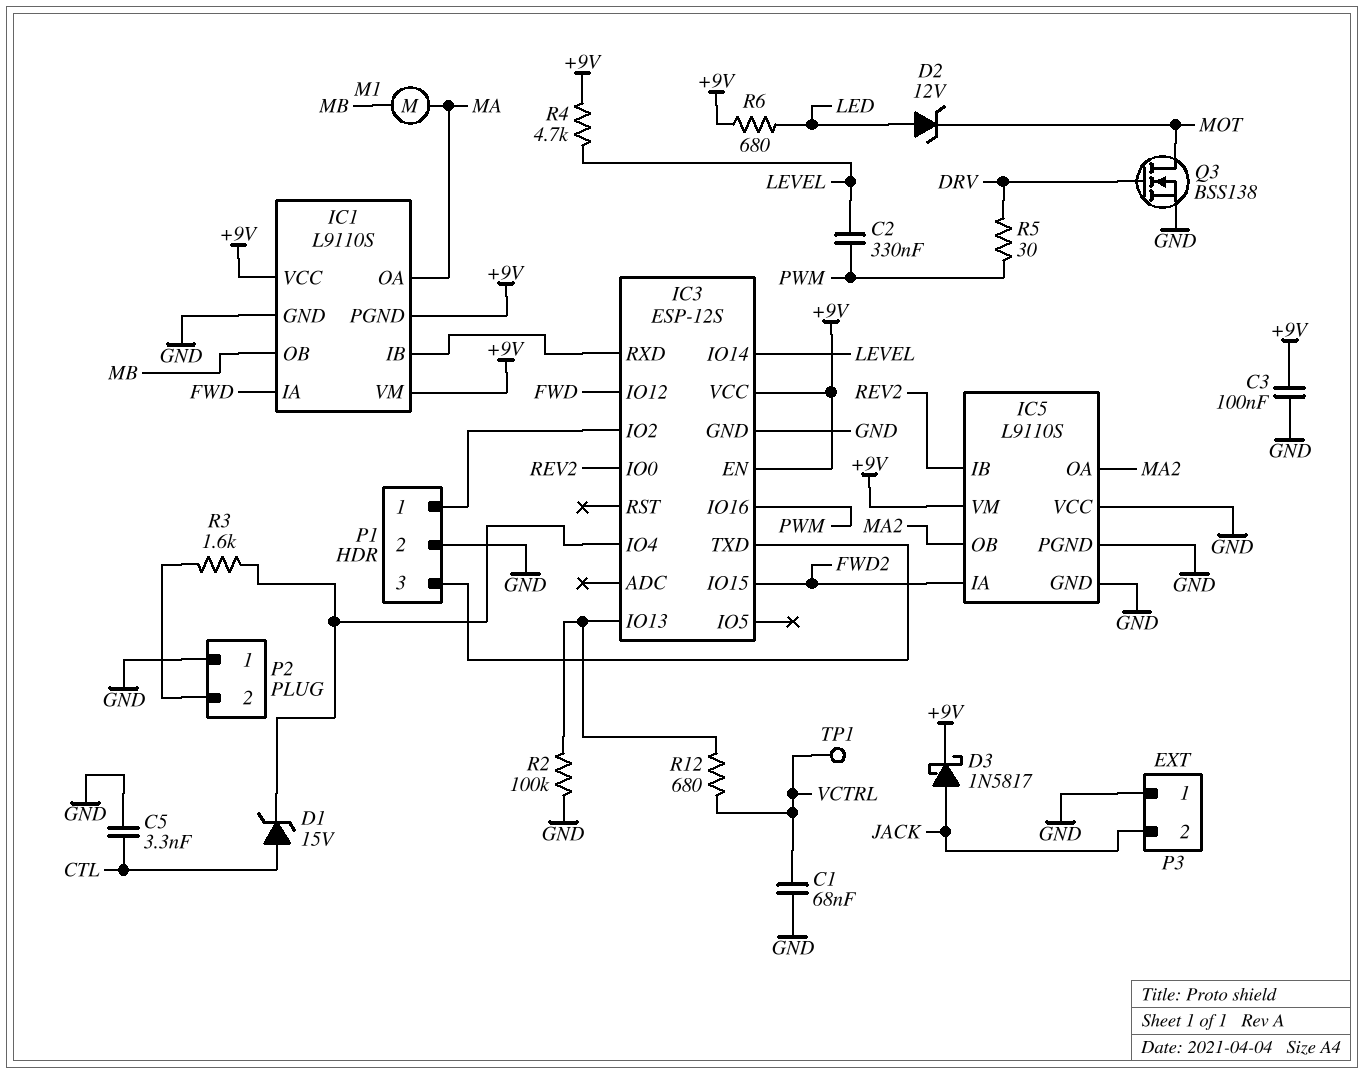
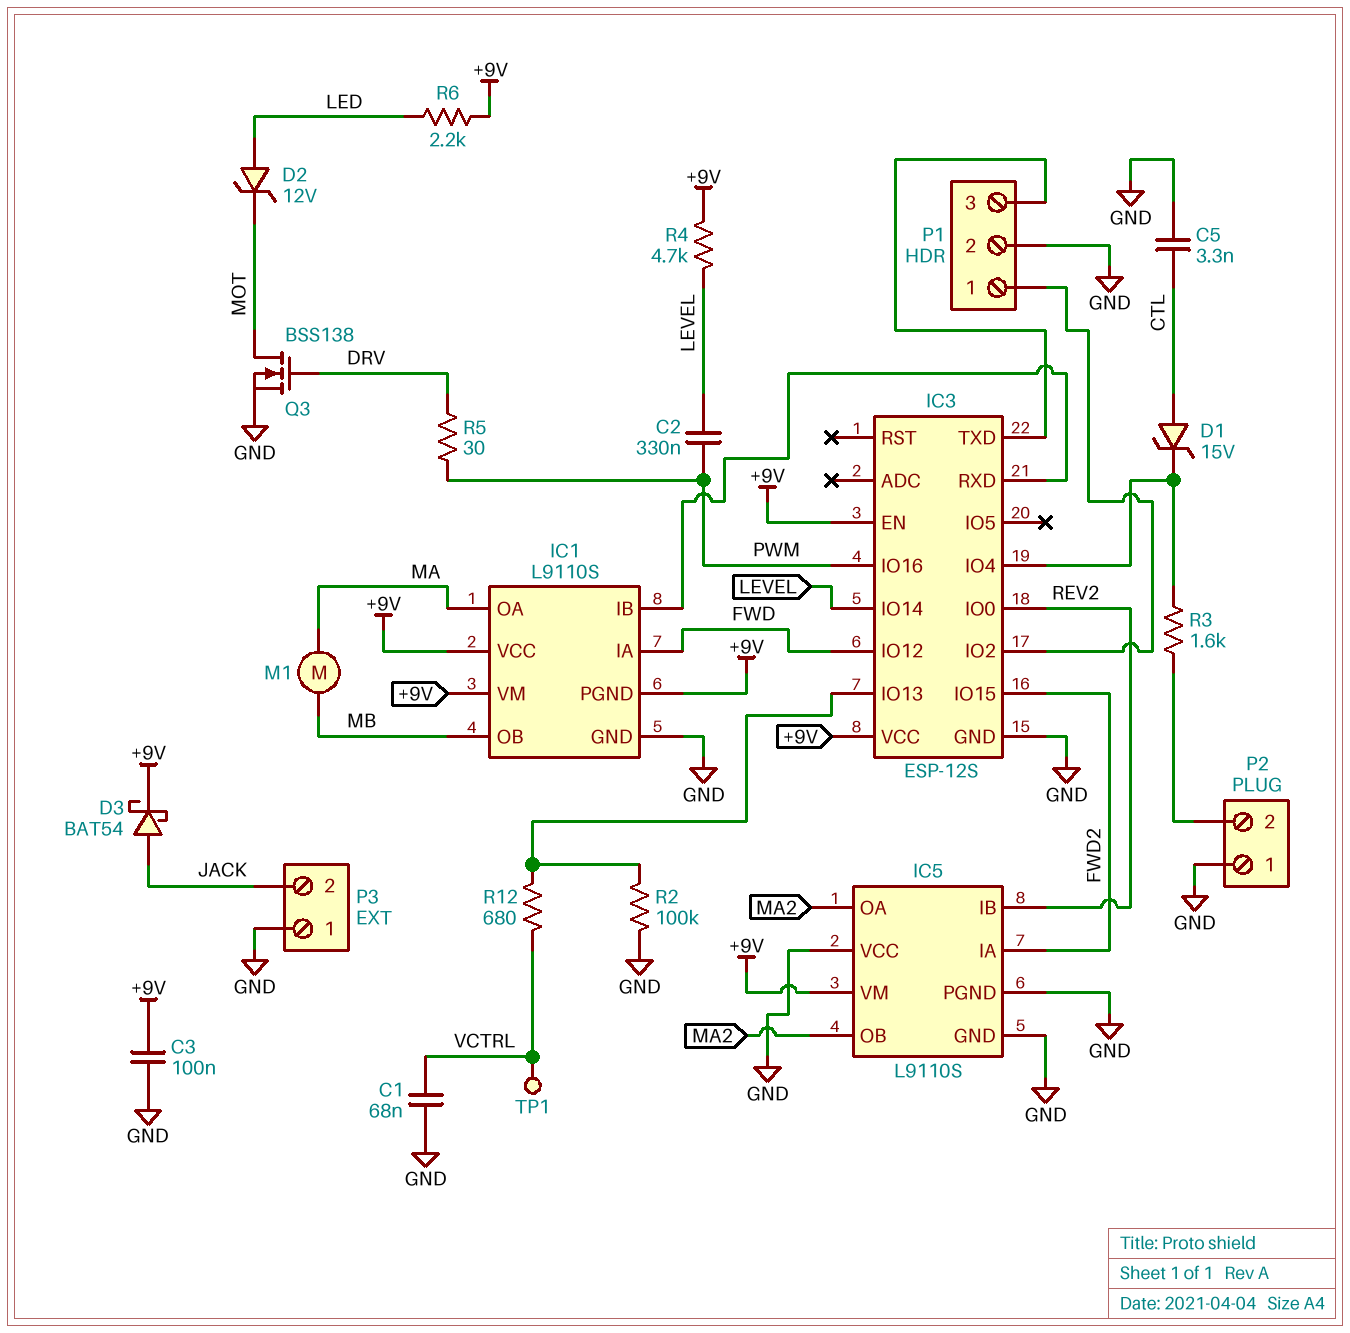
D3: schottky 1N5817 (A JACK, K +9V) -> schottky BAT54 (A JACK, K +9V)
R6: 680 (+9V, LED) -> 2.2k (+9V, LED)

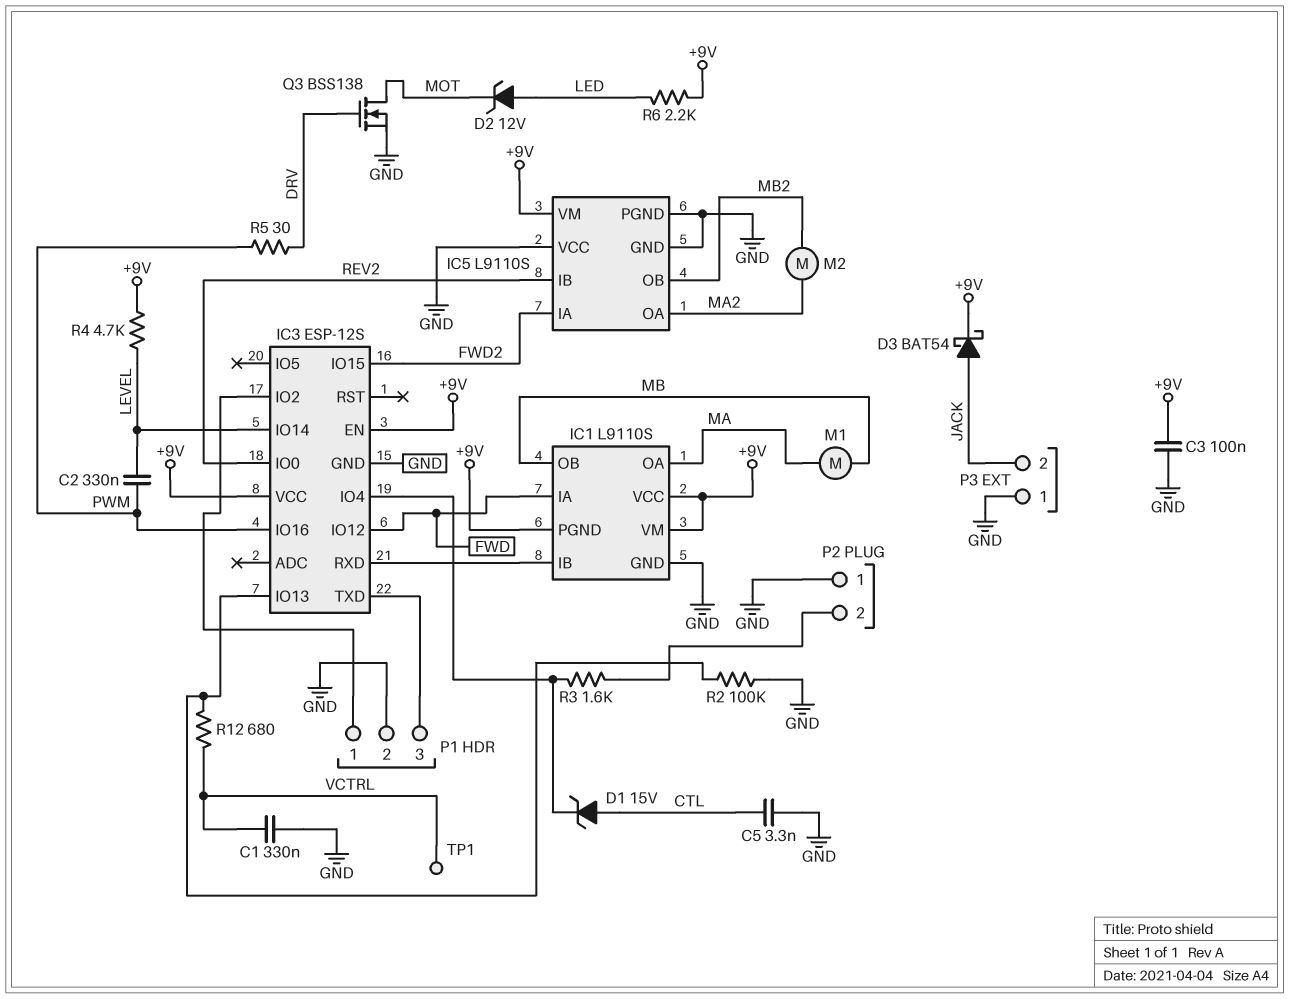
C1: 68nF (GND, VCTRL) -> 330nF (GND, VCTRL)
IC5 pin OB: MA2 -> MB2
M2: none -> motor (MA2, MB2)

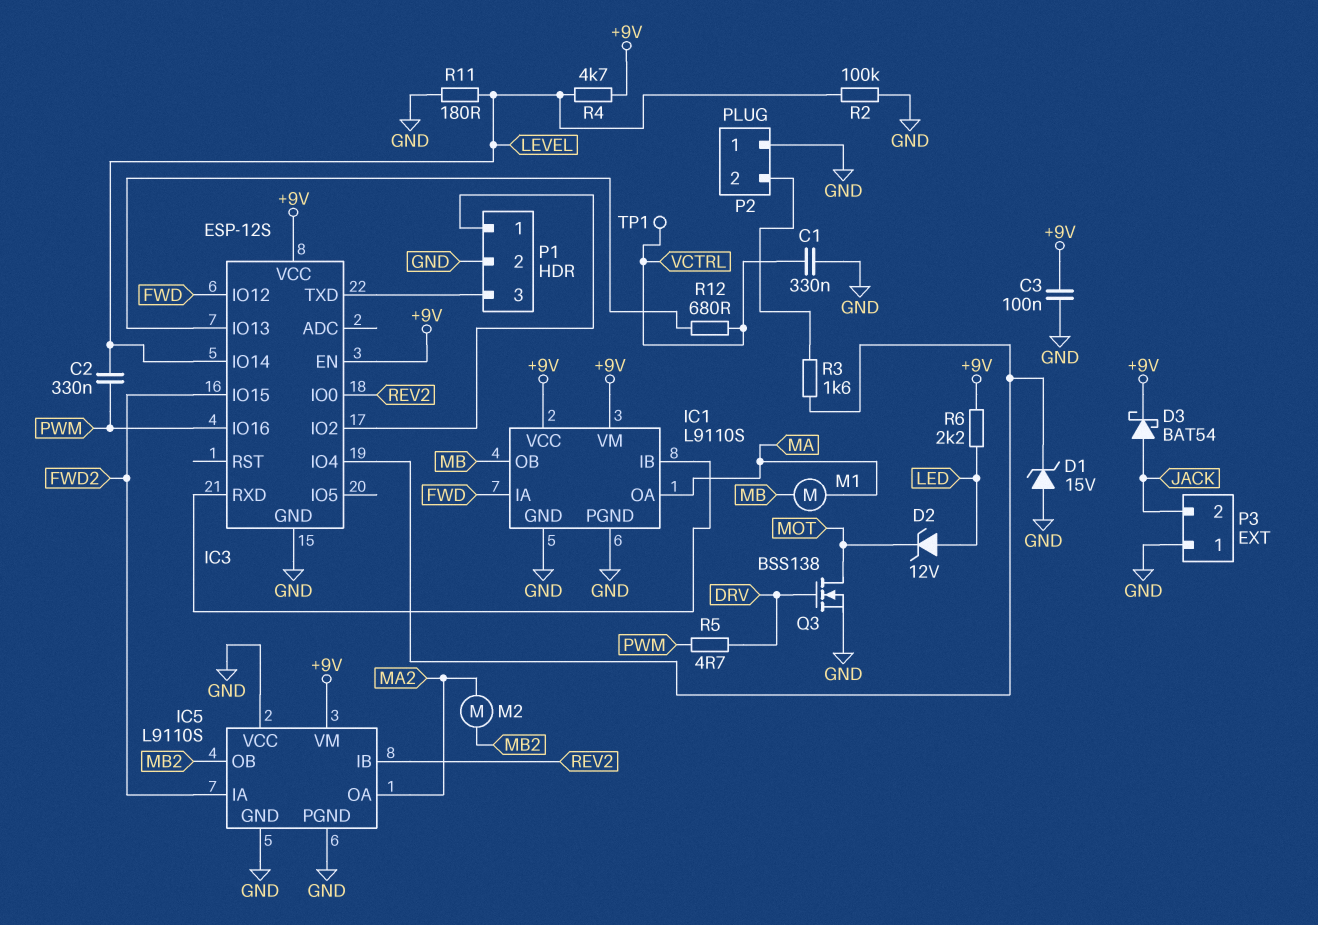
C5: 3.3nF (CTL, GND) -> none
D1: zener 15V (A CTL, K IC3/IO4) -> zener 15V (A GND, K IC3/IO4)
IC1 pin PGND: +9V -> GND
R2: 100k (GND, IC3/IO13) -> 100k (GND, LEVEL)
R5: 30 (DRV, PWM) -> 4.7 (DRV, PWM)
R11: none -> 180 (GND, LEVEL)

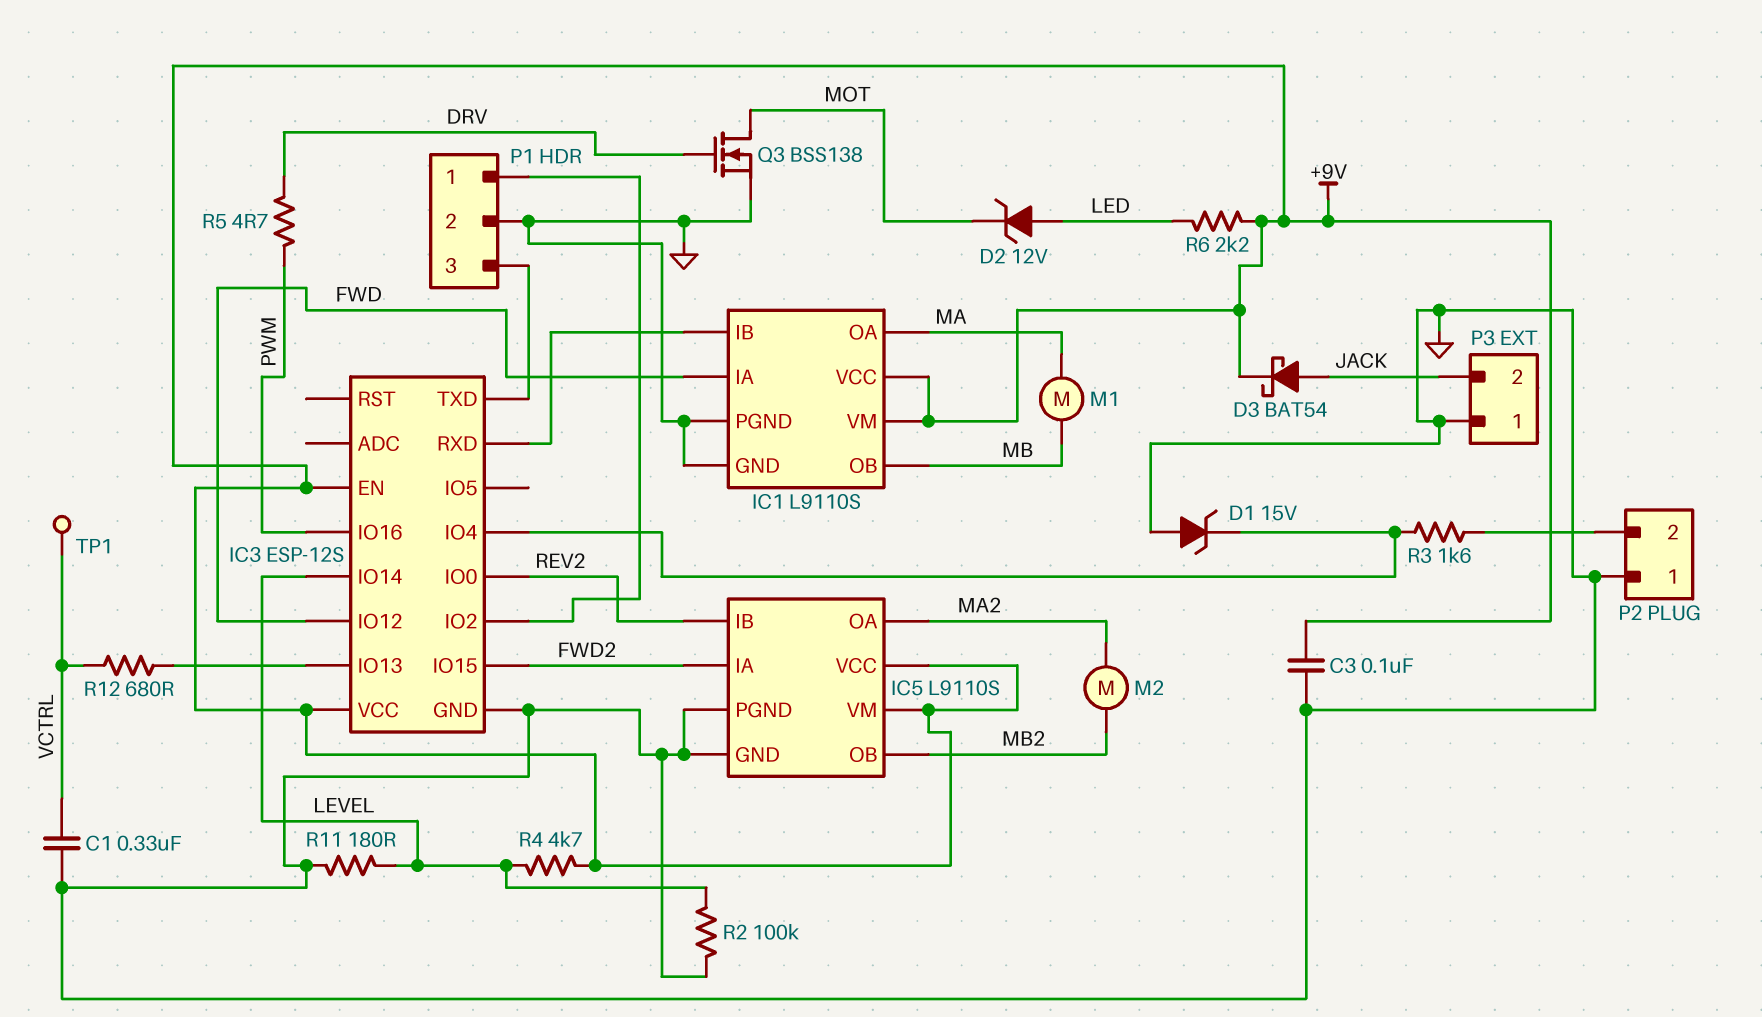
C2: 330nF (LEVEL, PWM) -> none
IC5 pin VCC: GND -> +9V

